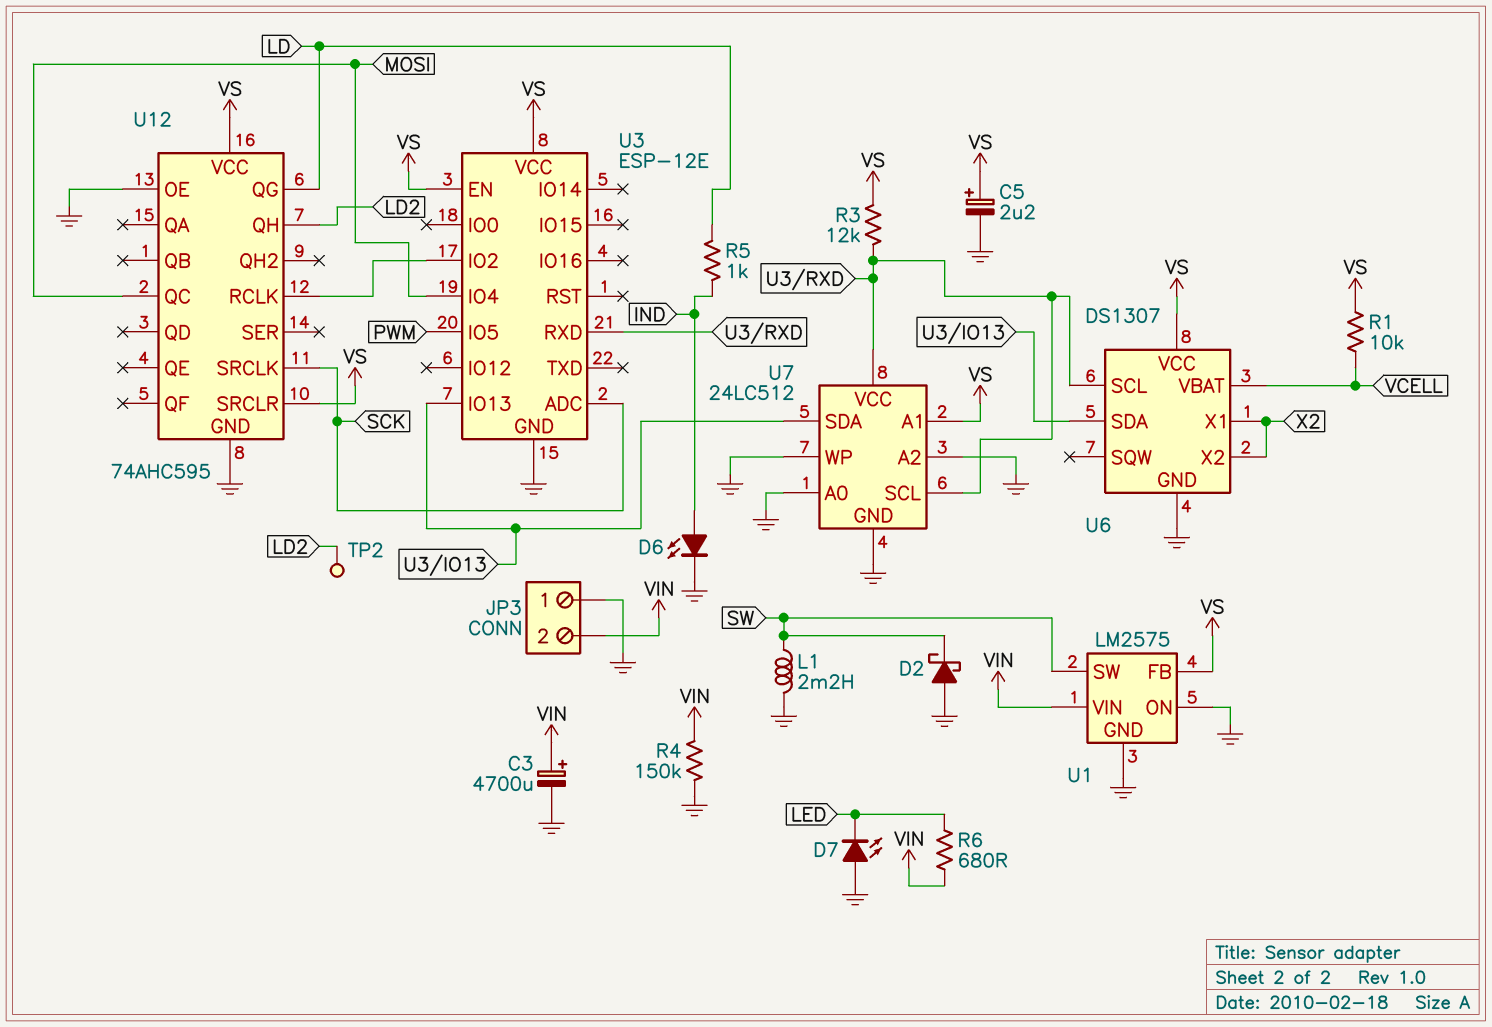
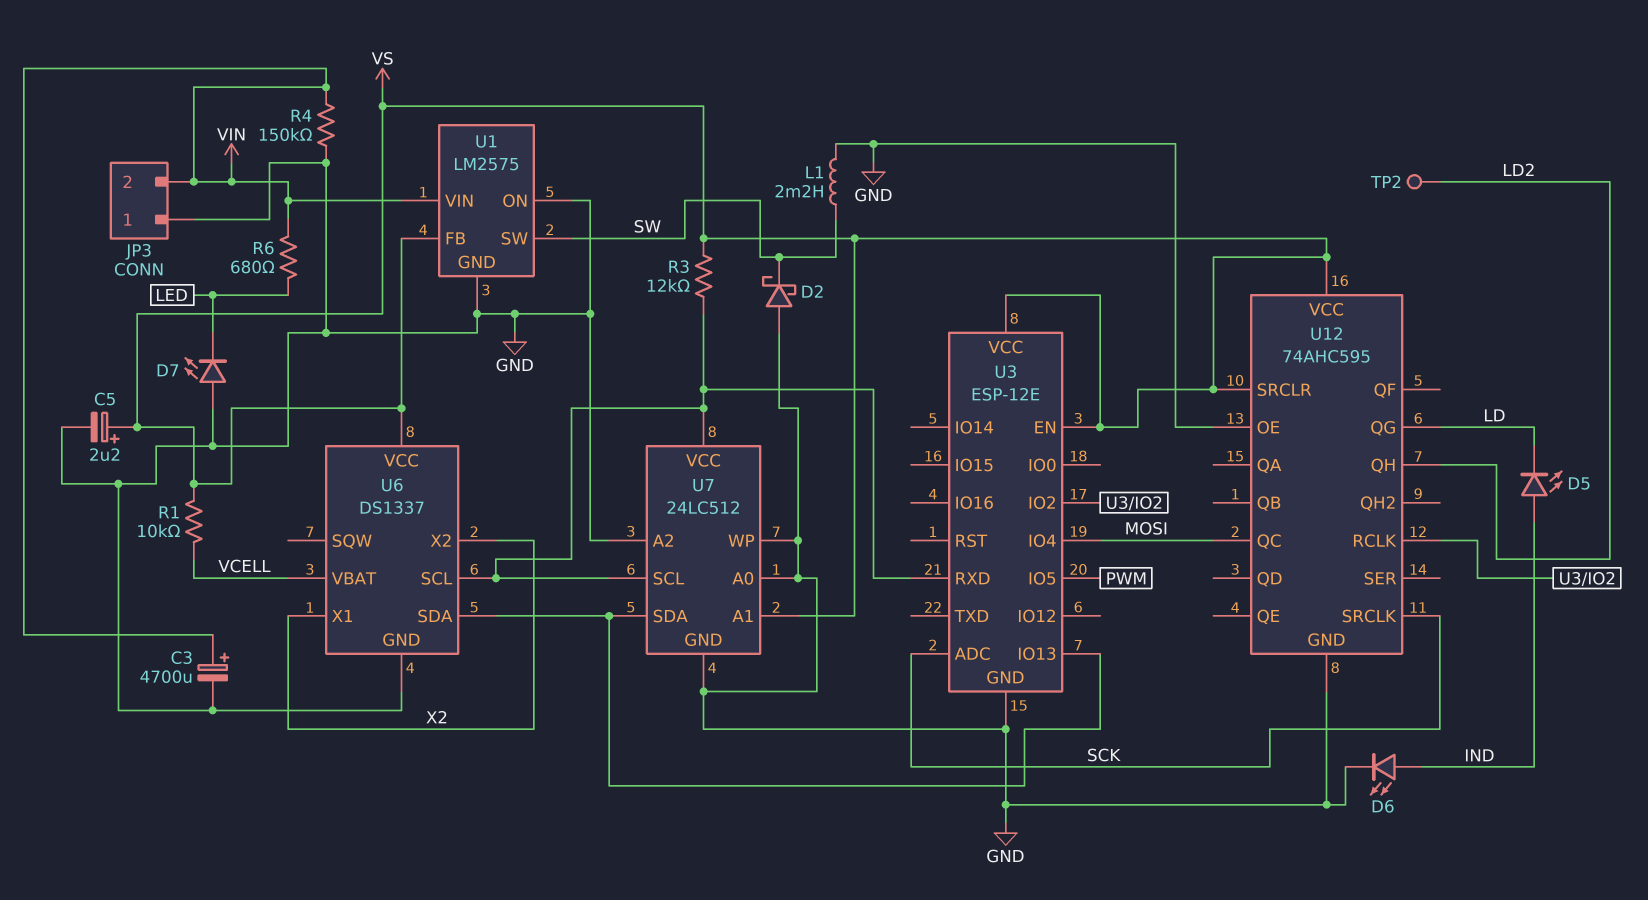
D5: none -> LED (A IND, K LD)
R5: 1k (IND, LD) -> none
U6: DS1307 -> DS1337

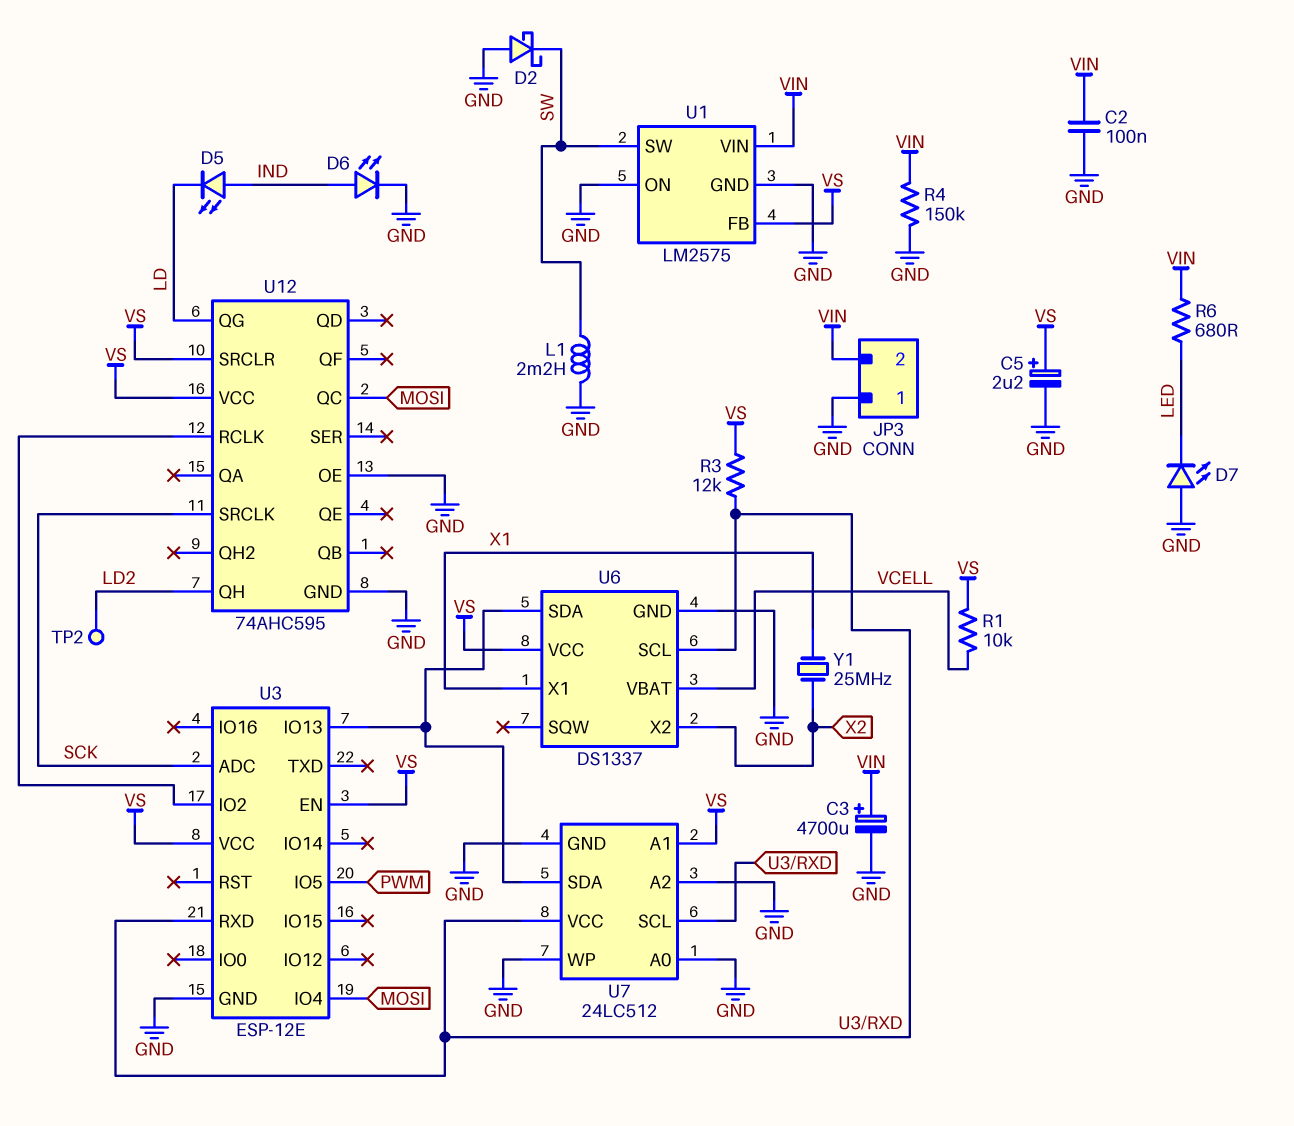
C2: none -> 100nF (GND, VIN)
U6 pin X1: X2 -> X1
Y1: none -> 25MHz (X1, X2)

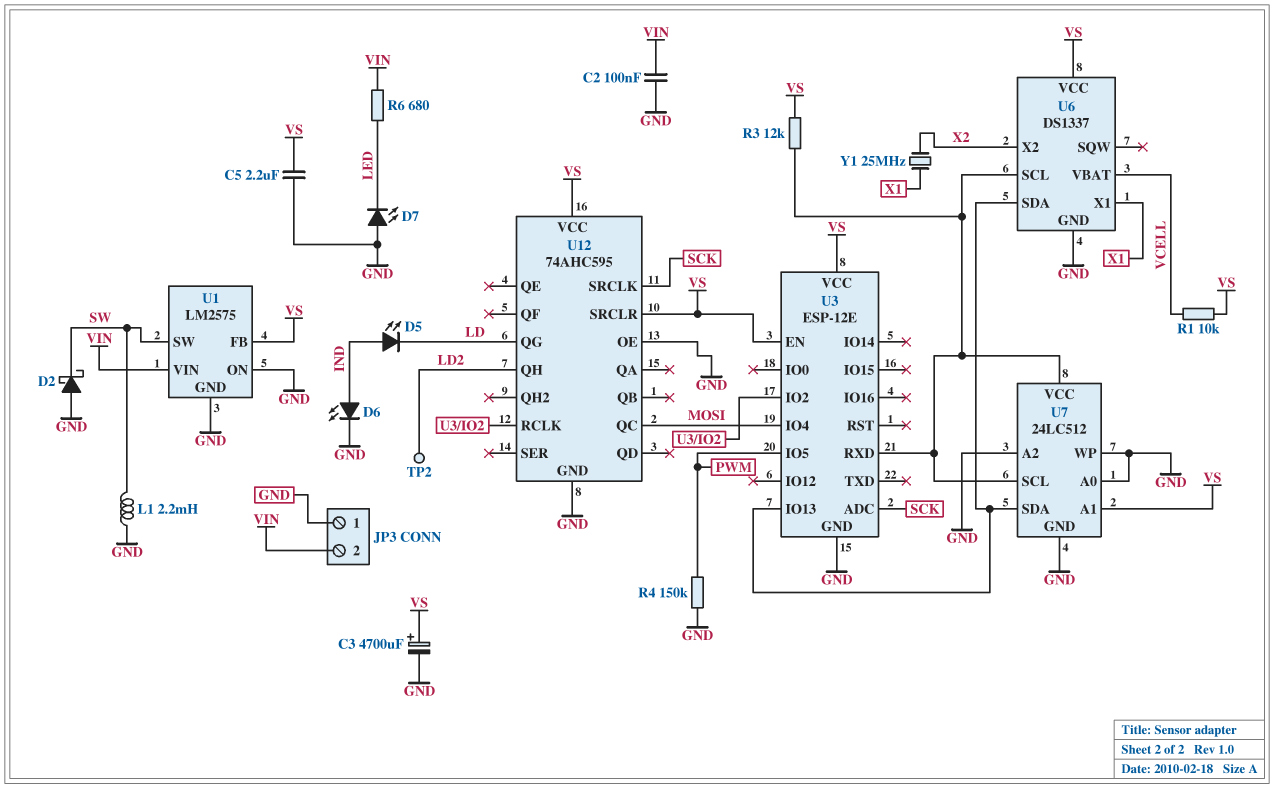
C3: 4700uF (plus VIN, minus GND) -> 4700uF (plus VS, minus GND)
C5: 2.2uF (plus VS, minus GND) -> 2.2uF (GND, VS)
R4: 150k (GND, VIN) -> 150k (GND, PWM)

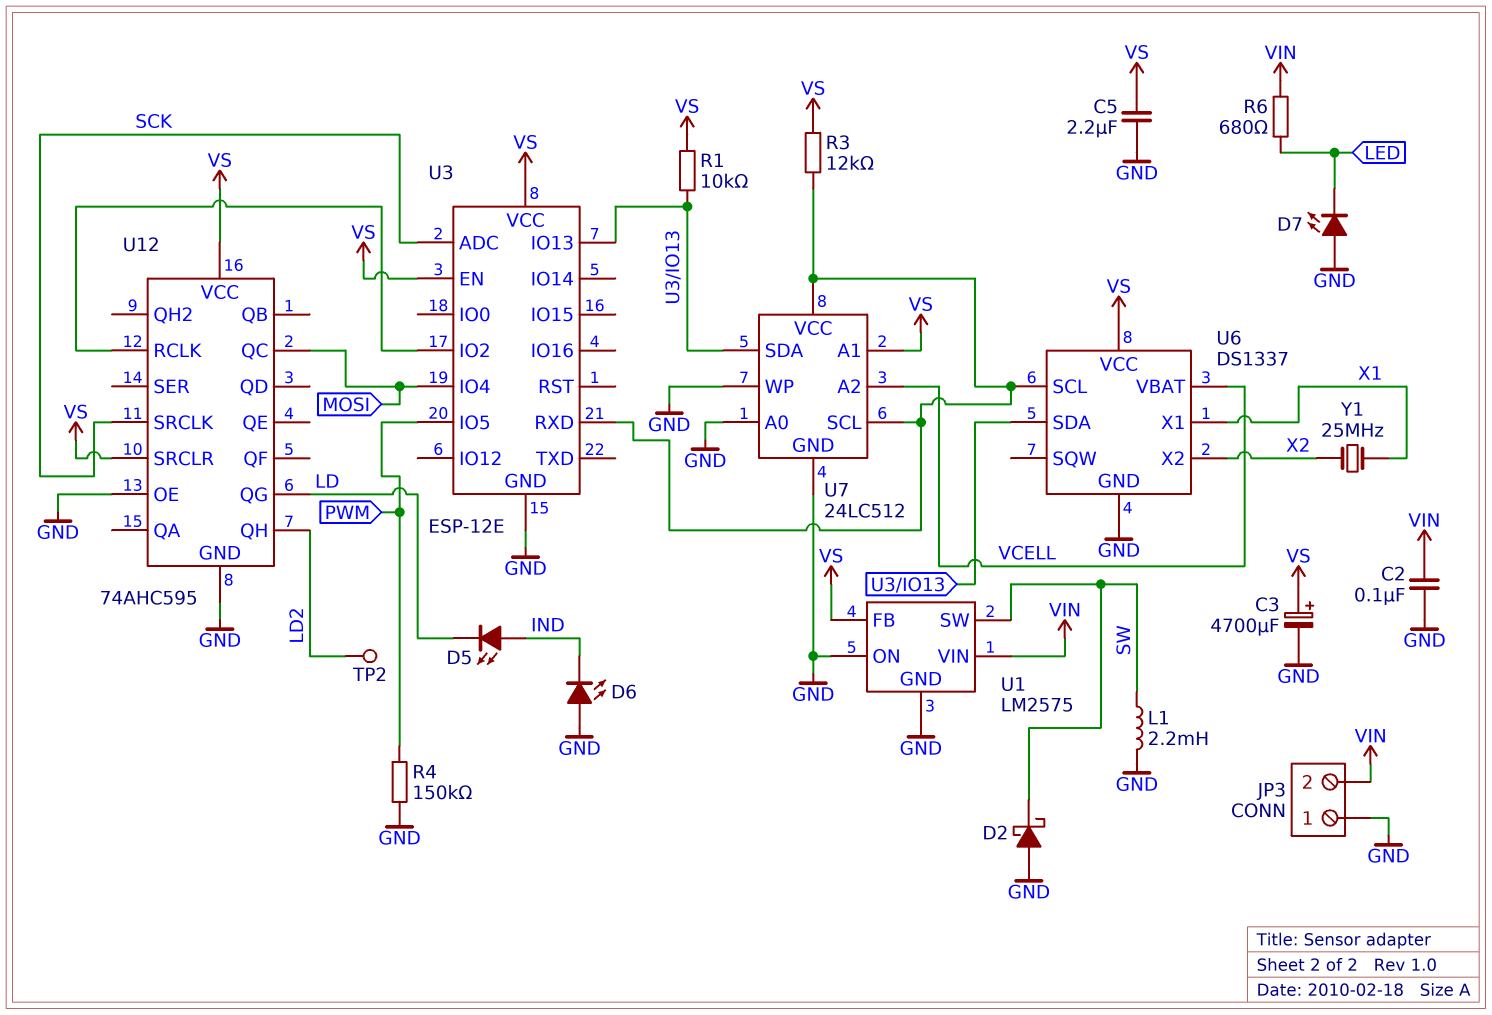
D6: LED (A IND, K GND) -> LED (A GND, K IND)
R1: 10k (VCELL, VS) -> 10k (U3/IO13, VS)
U7 pin A2: GND -> VCELL

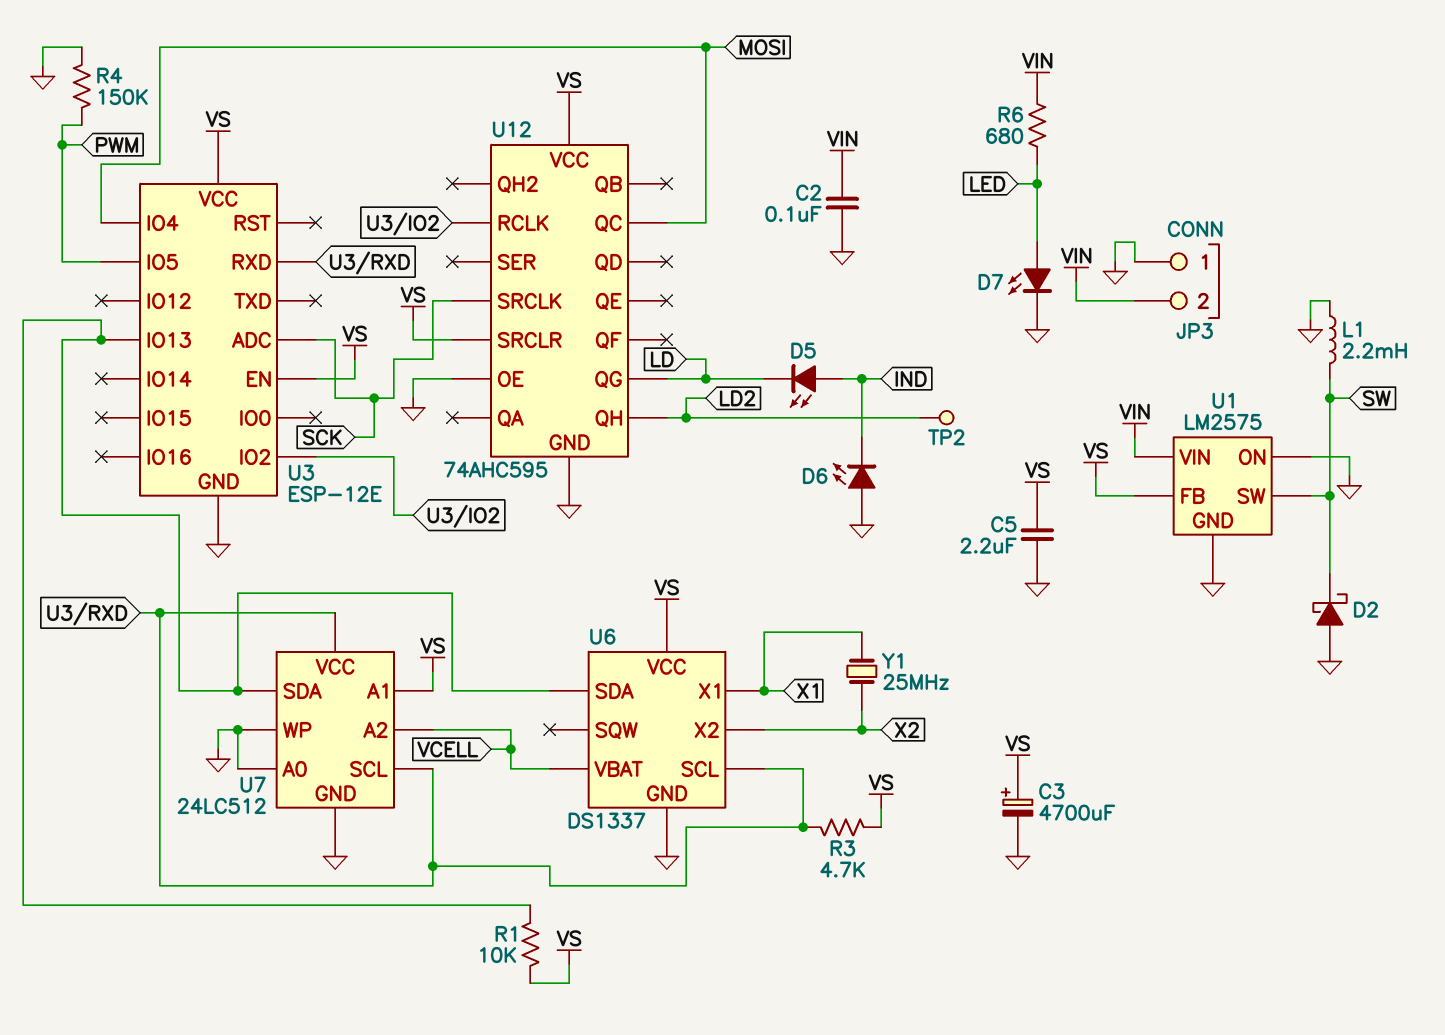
D7: LED (A GND, K LED) -> LED (A LED, K GND)
R3: 12k (U3/RXD, VS) -> 4.7k (U3/RXD, VS)

